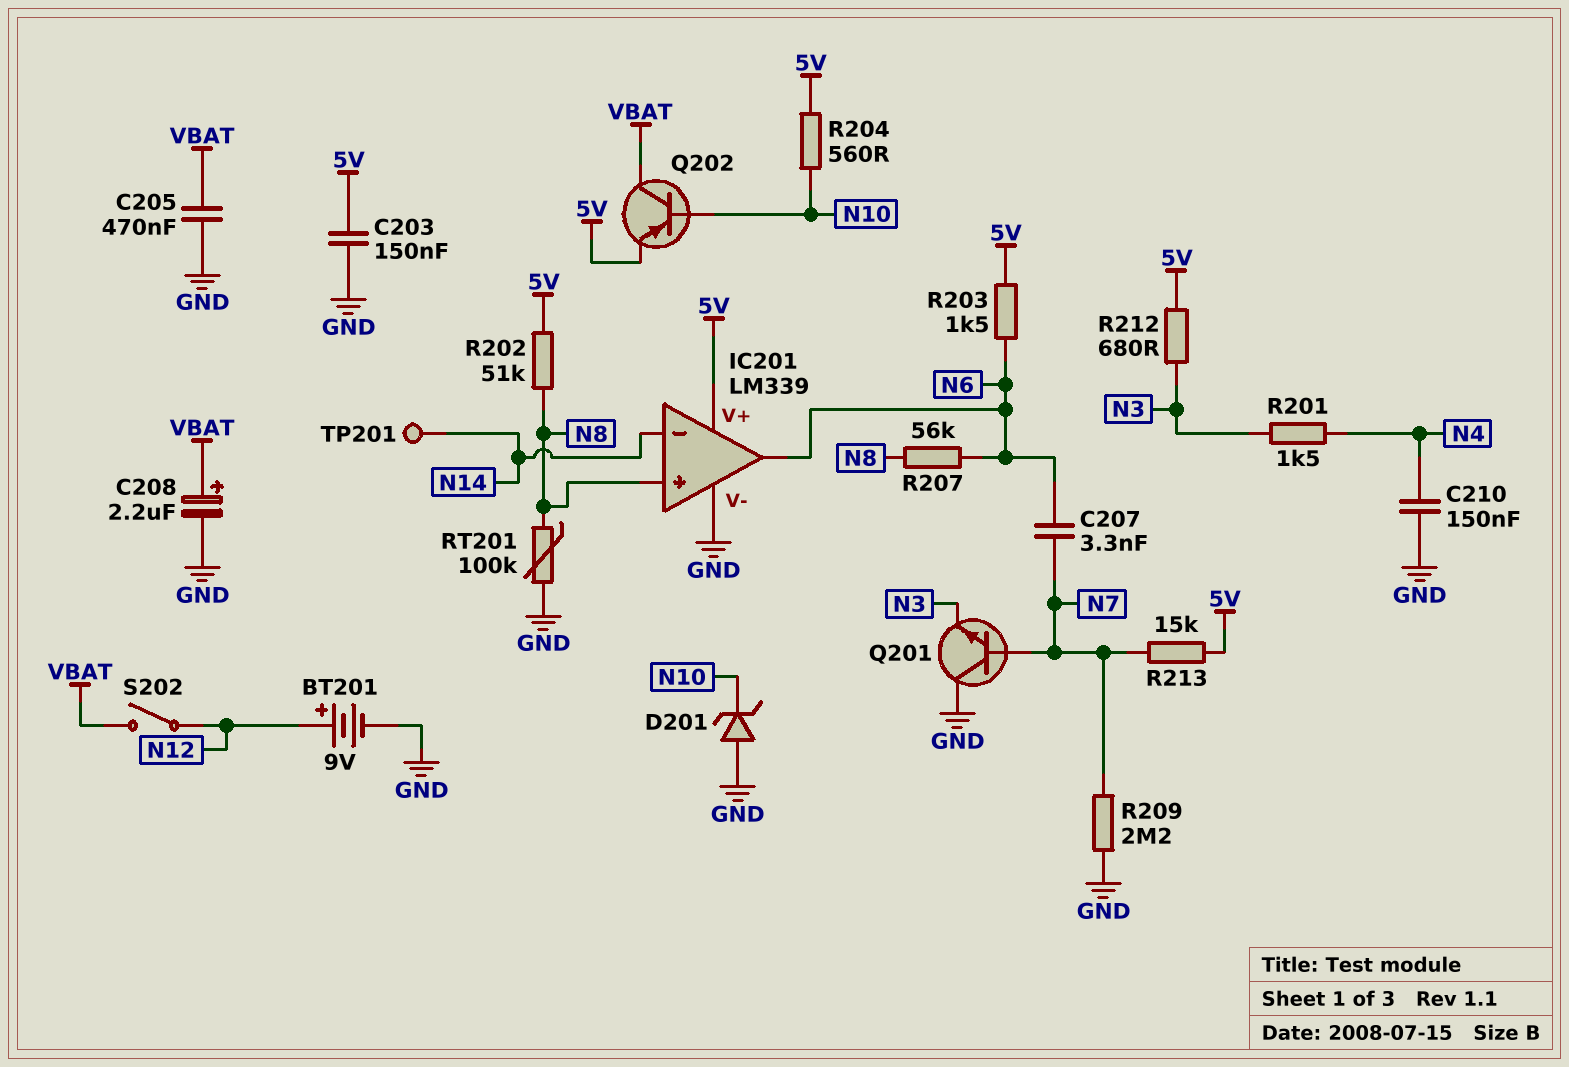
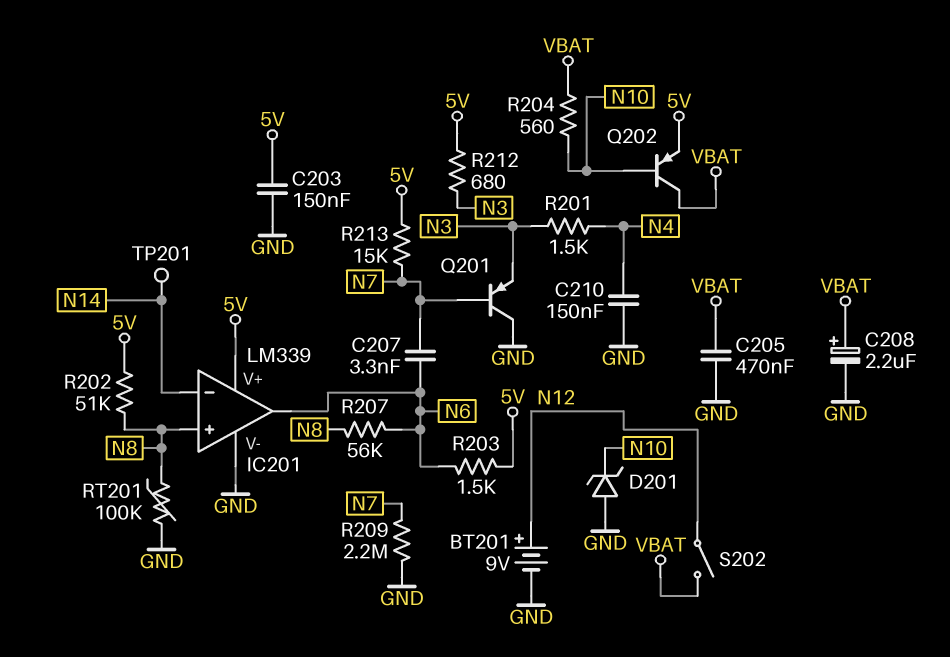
Q201: NPN (B N7, C GND, E N3) -> PNP (B N7, C GND, E N3)
R204: 560 (5V, N10) -> 560 (N10, VBAT)

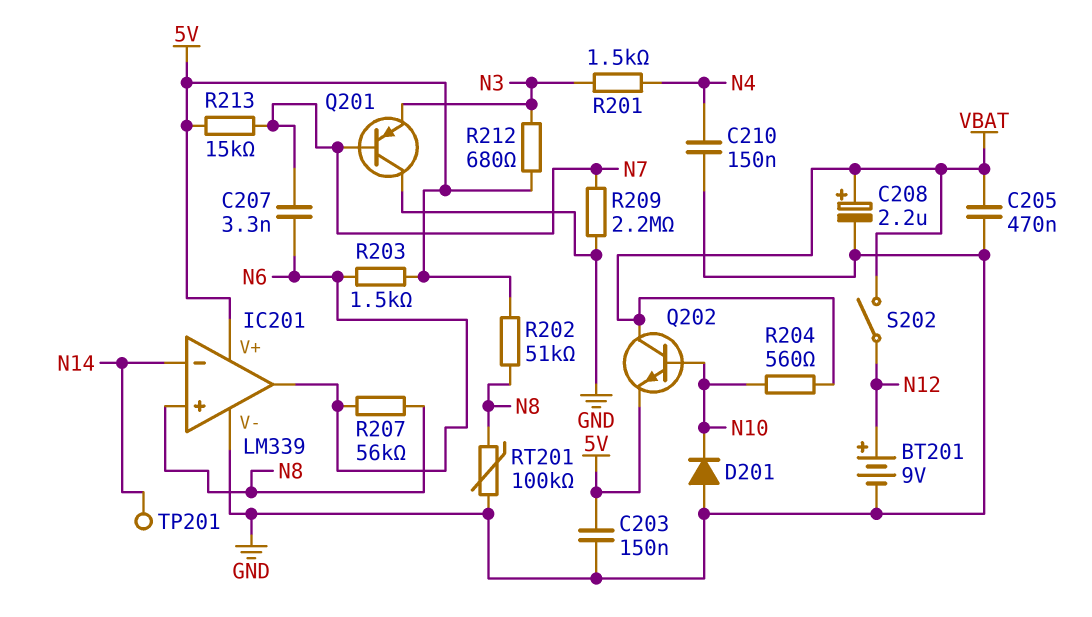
D201: zener (A GND, K N10) -> diode (A GND, K N10)
Q202: PNP (B N10, C VBAT, E 5V) -> NPN (B N10, C VBAT, E 5V)

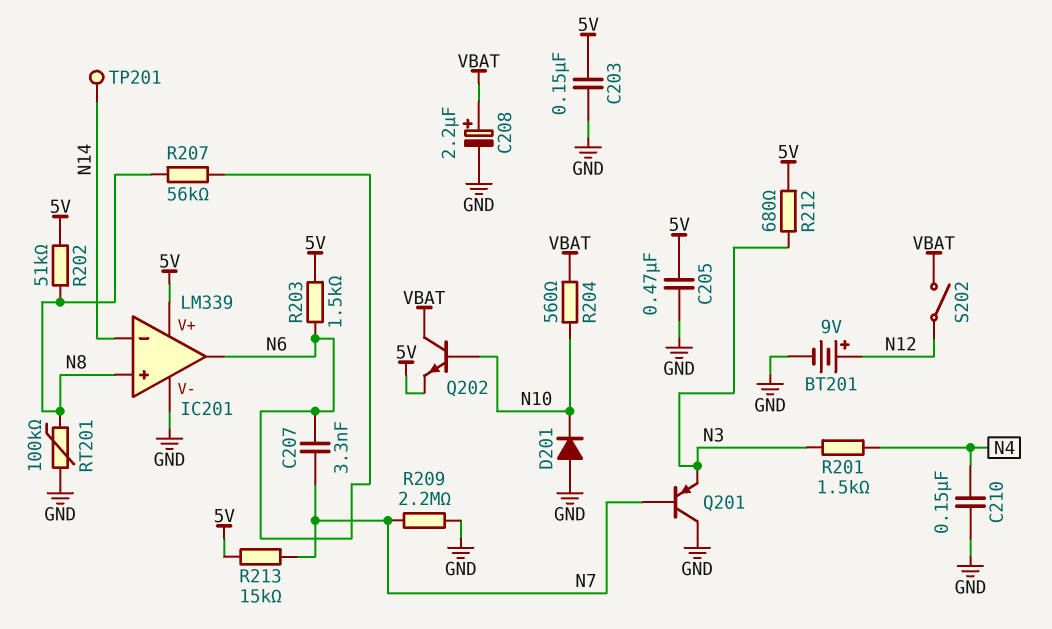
C205: 470nF (GND, VBAT) -> 470nF (5V, GND)

